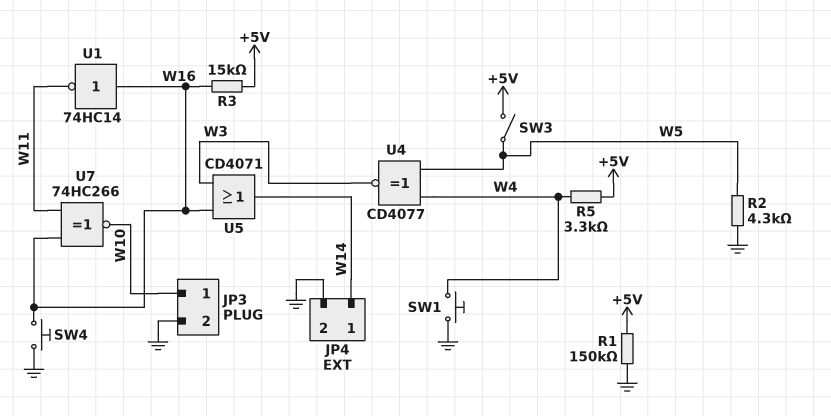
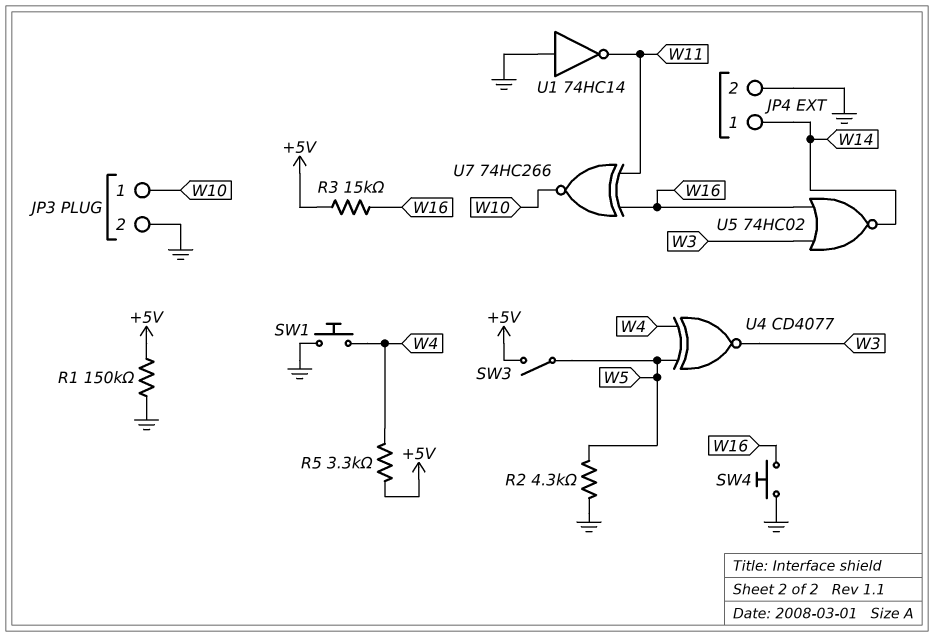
U1: NOT 74HC14 (in W16, out W11) -> NOT 74HC14 (in GND, out W11)
U5: OR CD4071 (in W3, in W16, out W14) -> NOR 74HC02 (in W3, in W16, out W14)

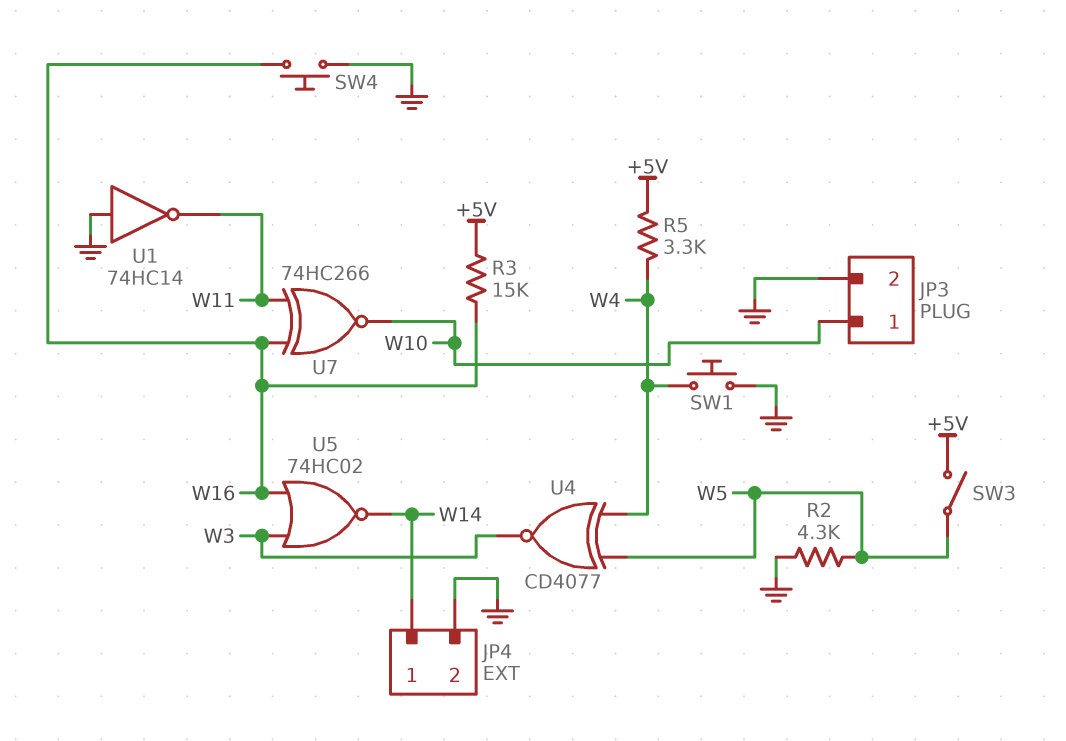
R1: 150k (+5V, GND) -> none

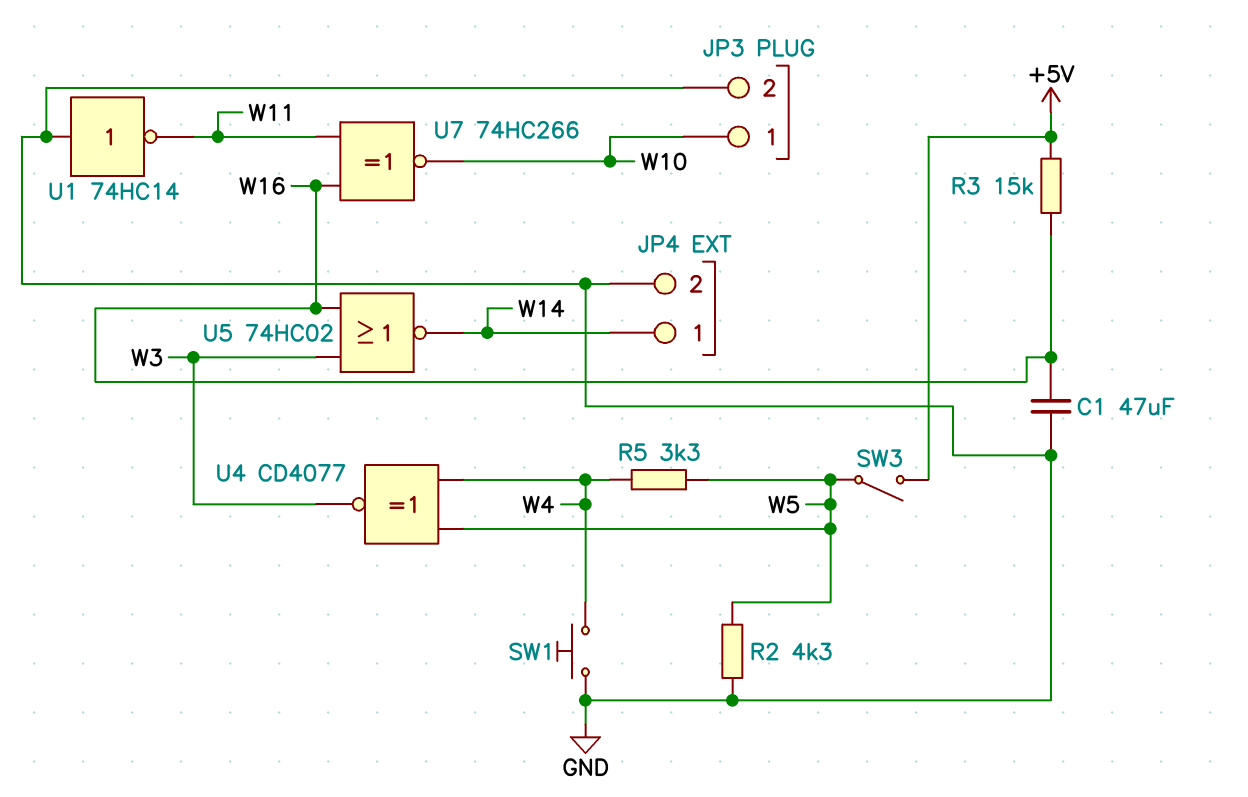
C1: none -> 47uF (GND, W16)
R5: 3.3k (+5V, W4) -> 3.3k (W4, W5)
SW4: button (GND, W16) -> none

